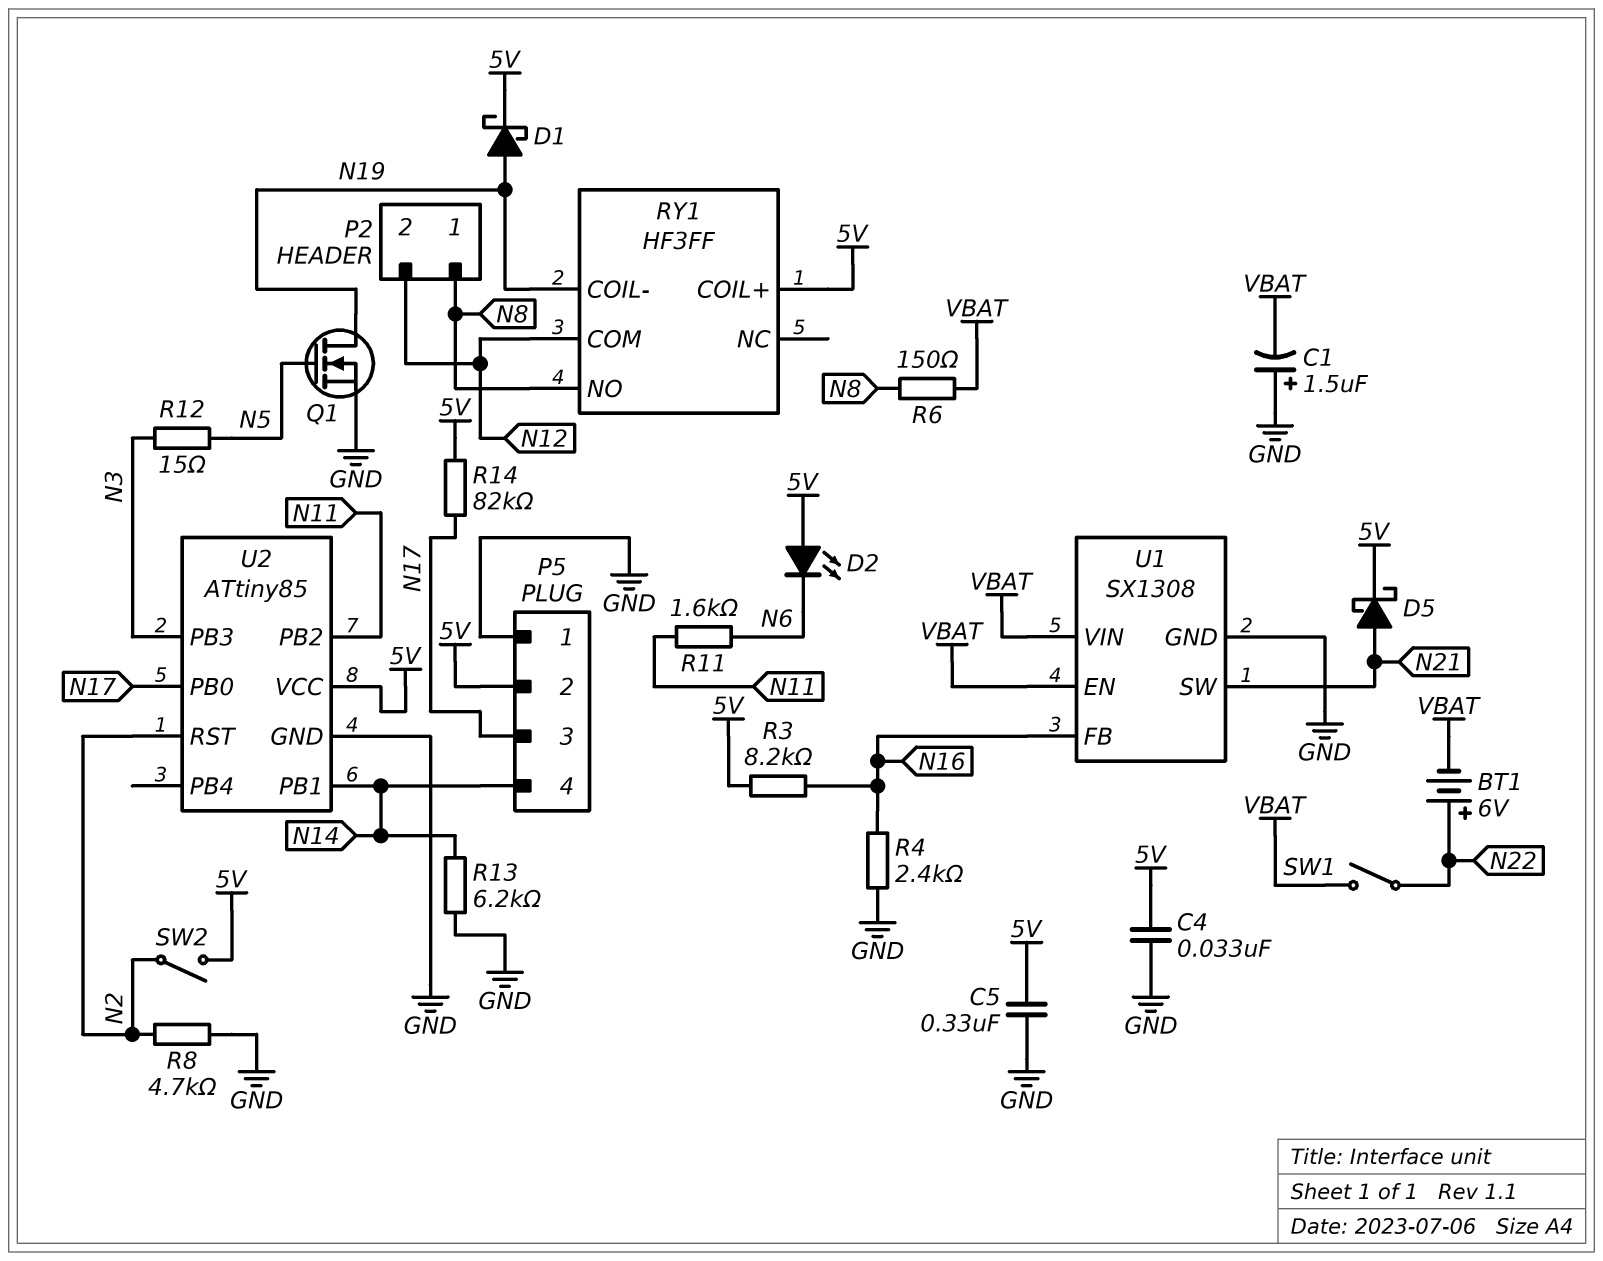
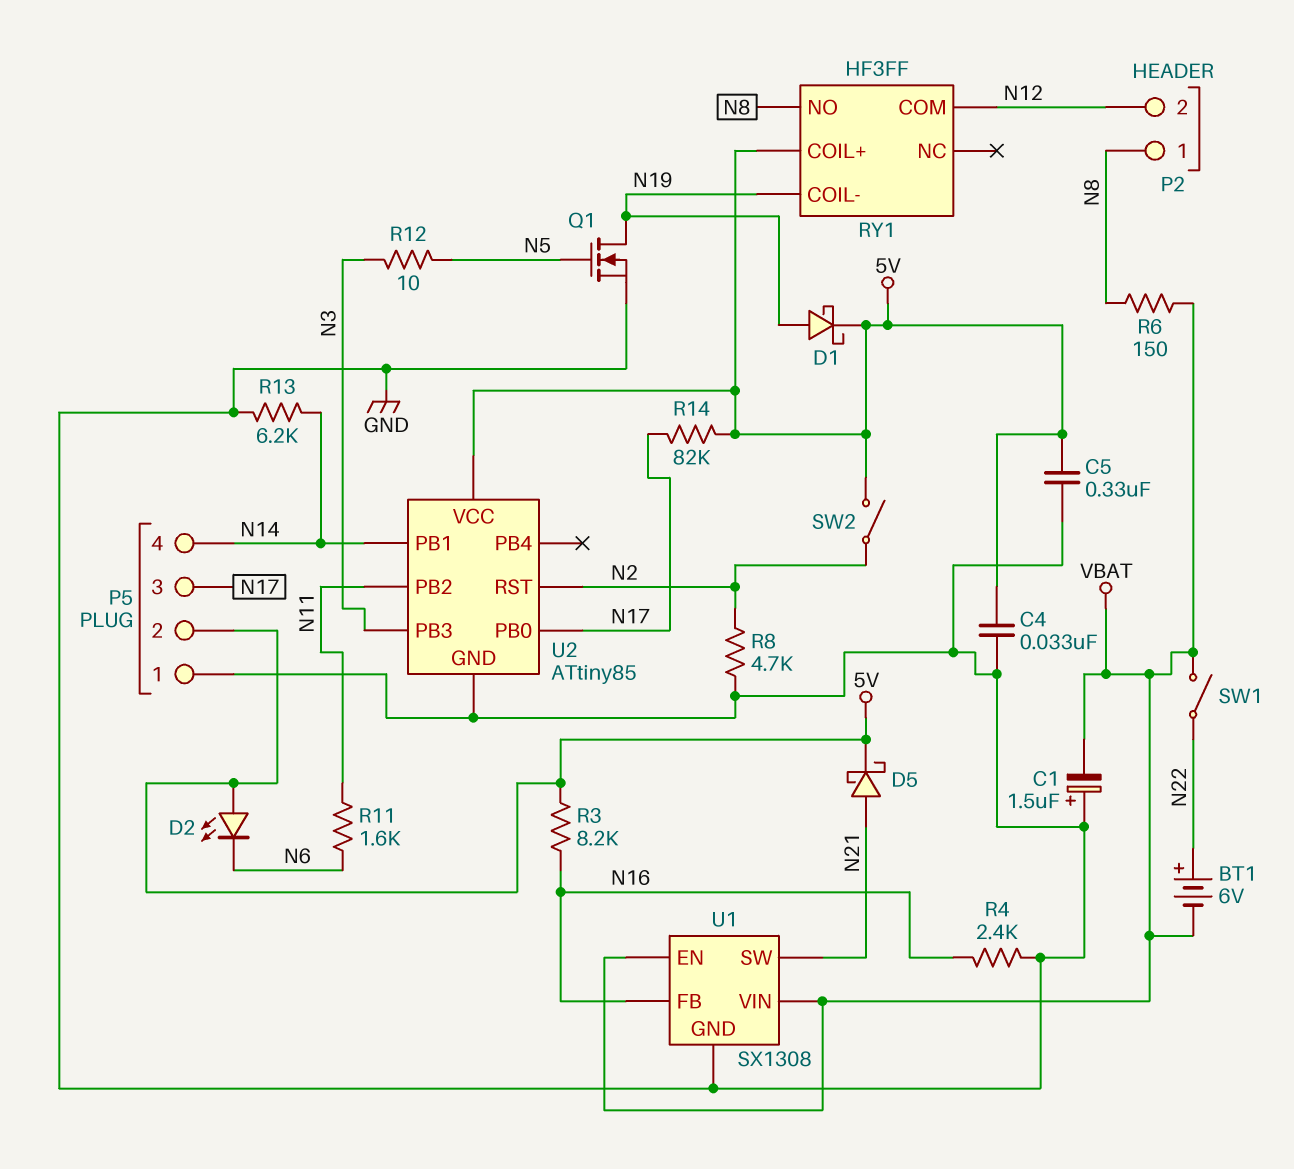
R12: 15 (N3, N5) -> 10 (N3, N5)

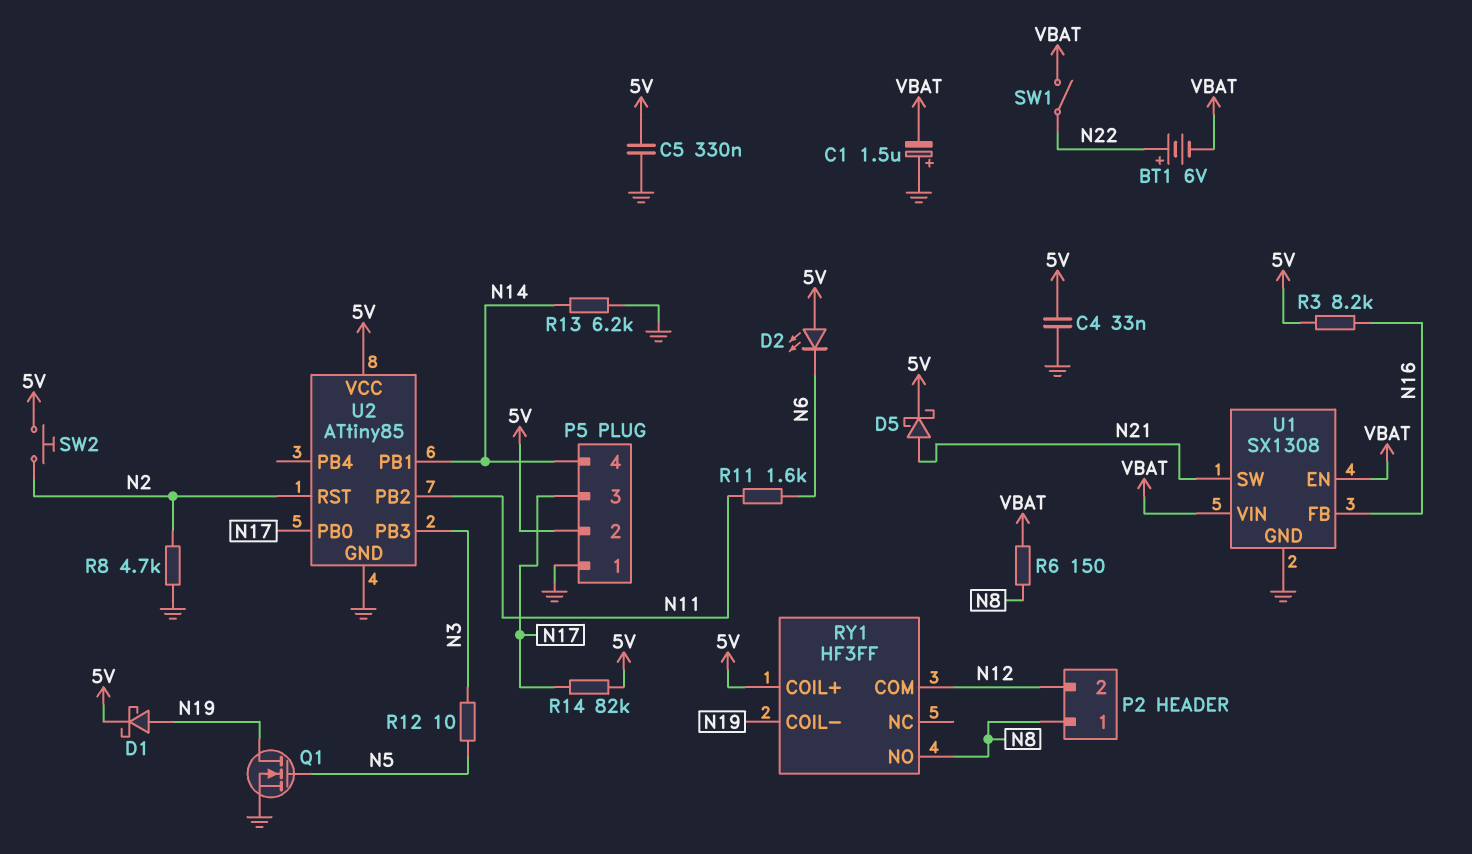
R4: 2.4k (GND, N16) -> none
SW2: switch (5V, N2) -> button (5V, N2)

